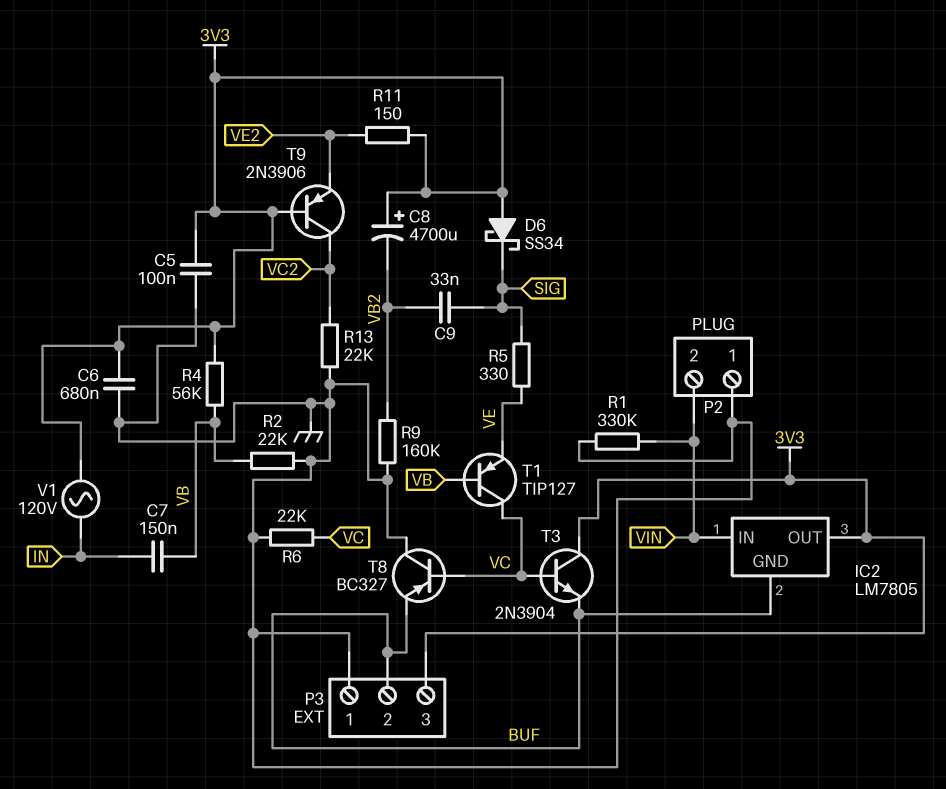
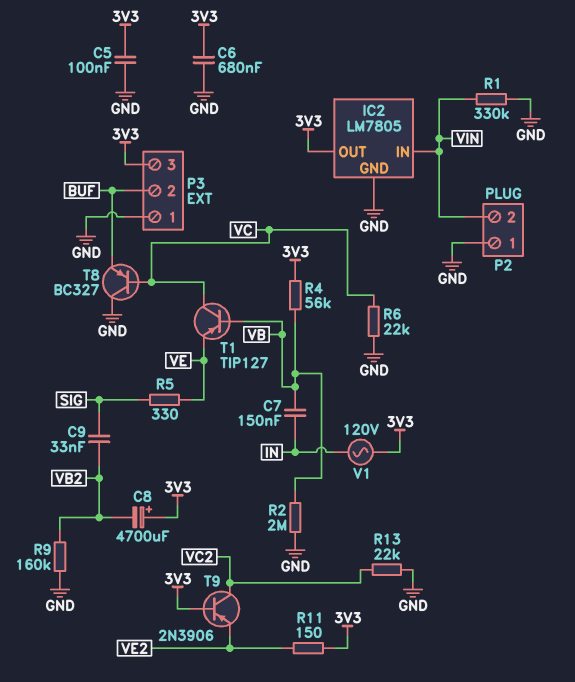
D6: schottky SS34 (A 3V3, K SIG) -> none
IC2 pin GND: BUF -> GND
R2: 22k (GND, VB) -> 2M (GND, VB)
T3: NPN 2N3904 (B VC, C 3V3, E BUF) -> none

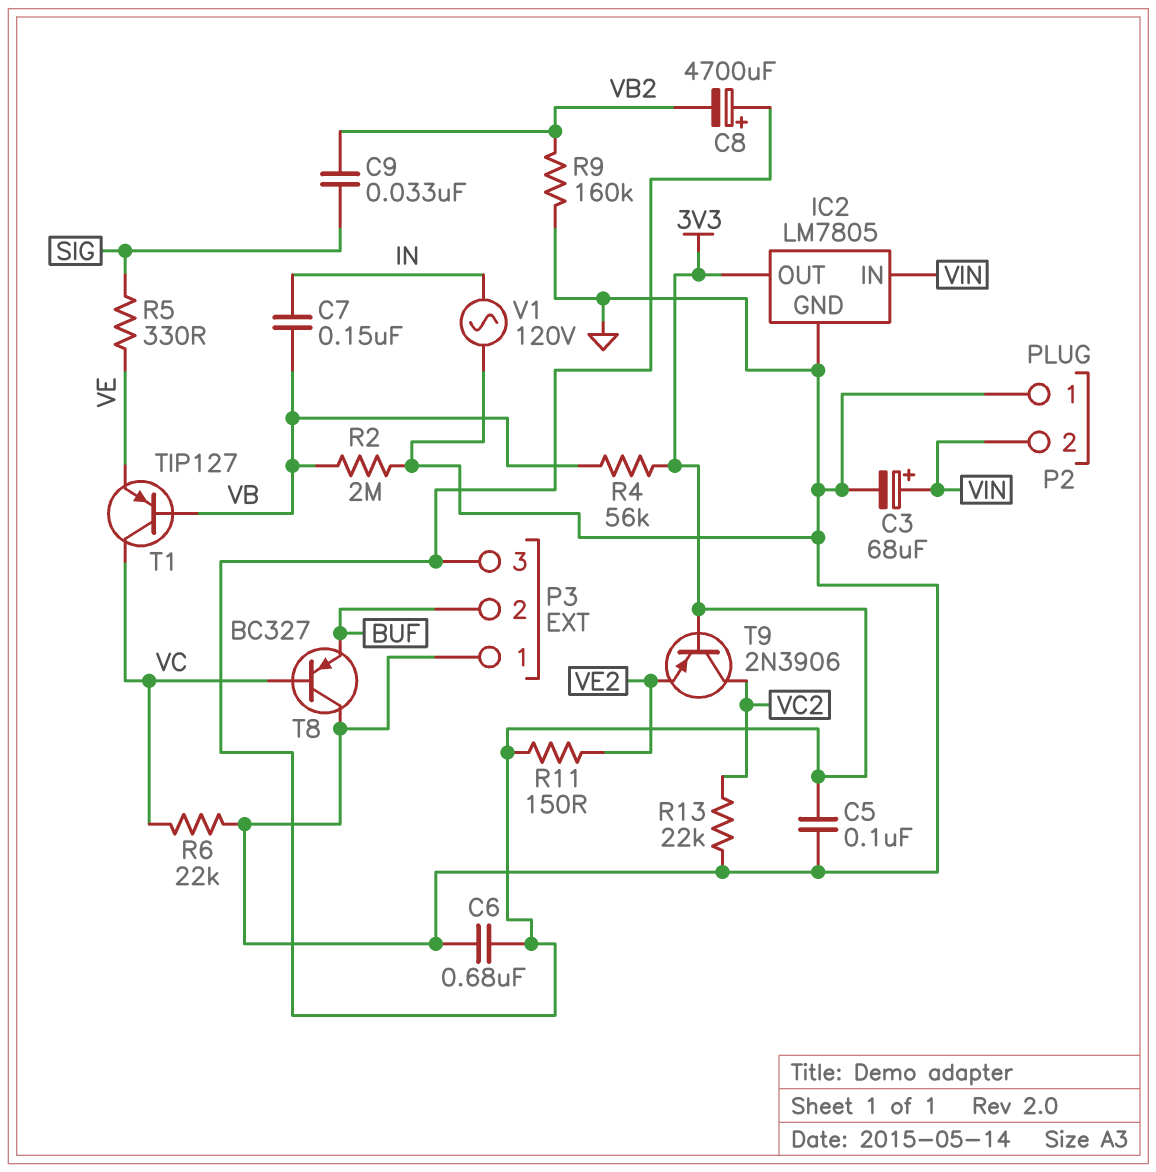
C3: none -> 68uF (plus VIN, minus GND)
R1: 330k (GND, VIN) -> none
V1: AC 120V (3V3, IN) -> AC 120V (GND, IN)

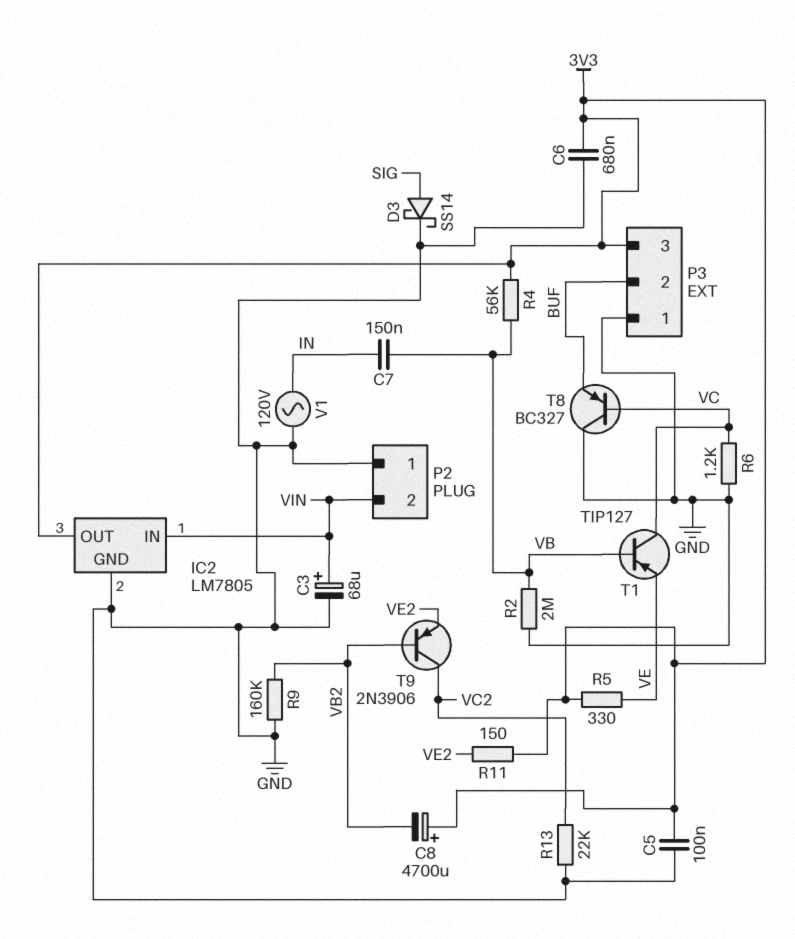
C9: 33nF (SIG, VB2) -> none
D3: none -> schottky SS14 (A SIG, K GND)
R5: 330 (SIG, VE) -> 330 (3V3, VE)
R6: 22k (GND, VC) -> 1.2k (GND, VC)
T9: PNP 2N3906 (B 3V3, C VC2, E VE2) -> PNP 2N3906 (B VB2, C VC2, E VE2)

